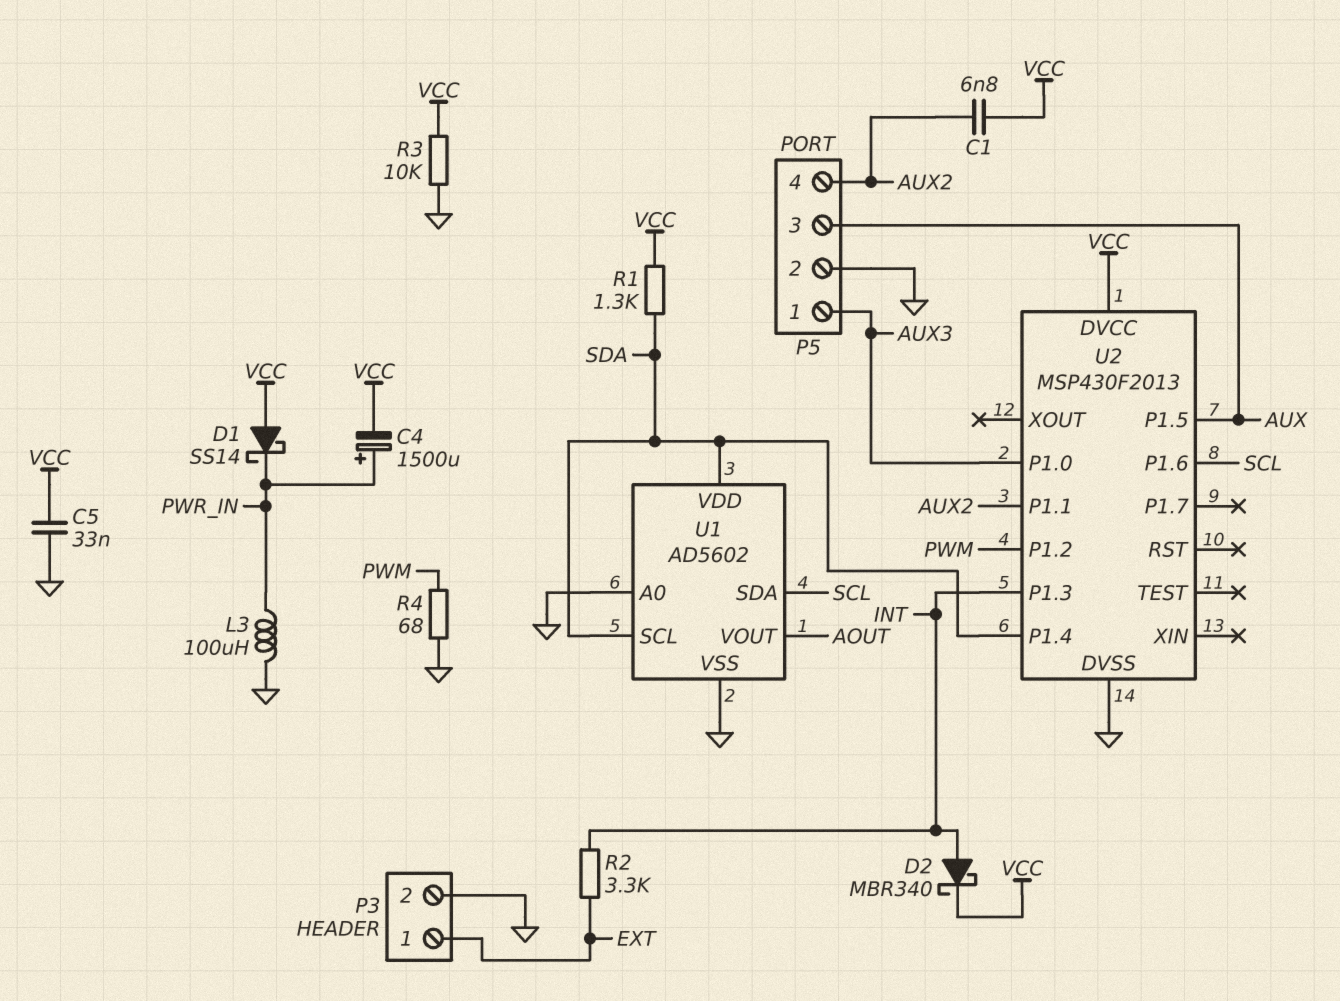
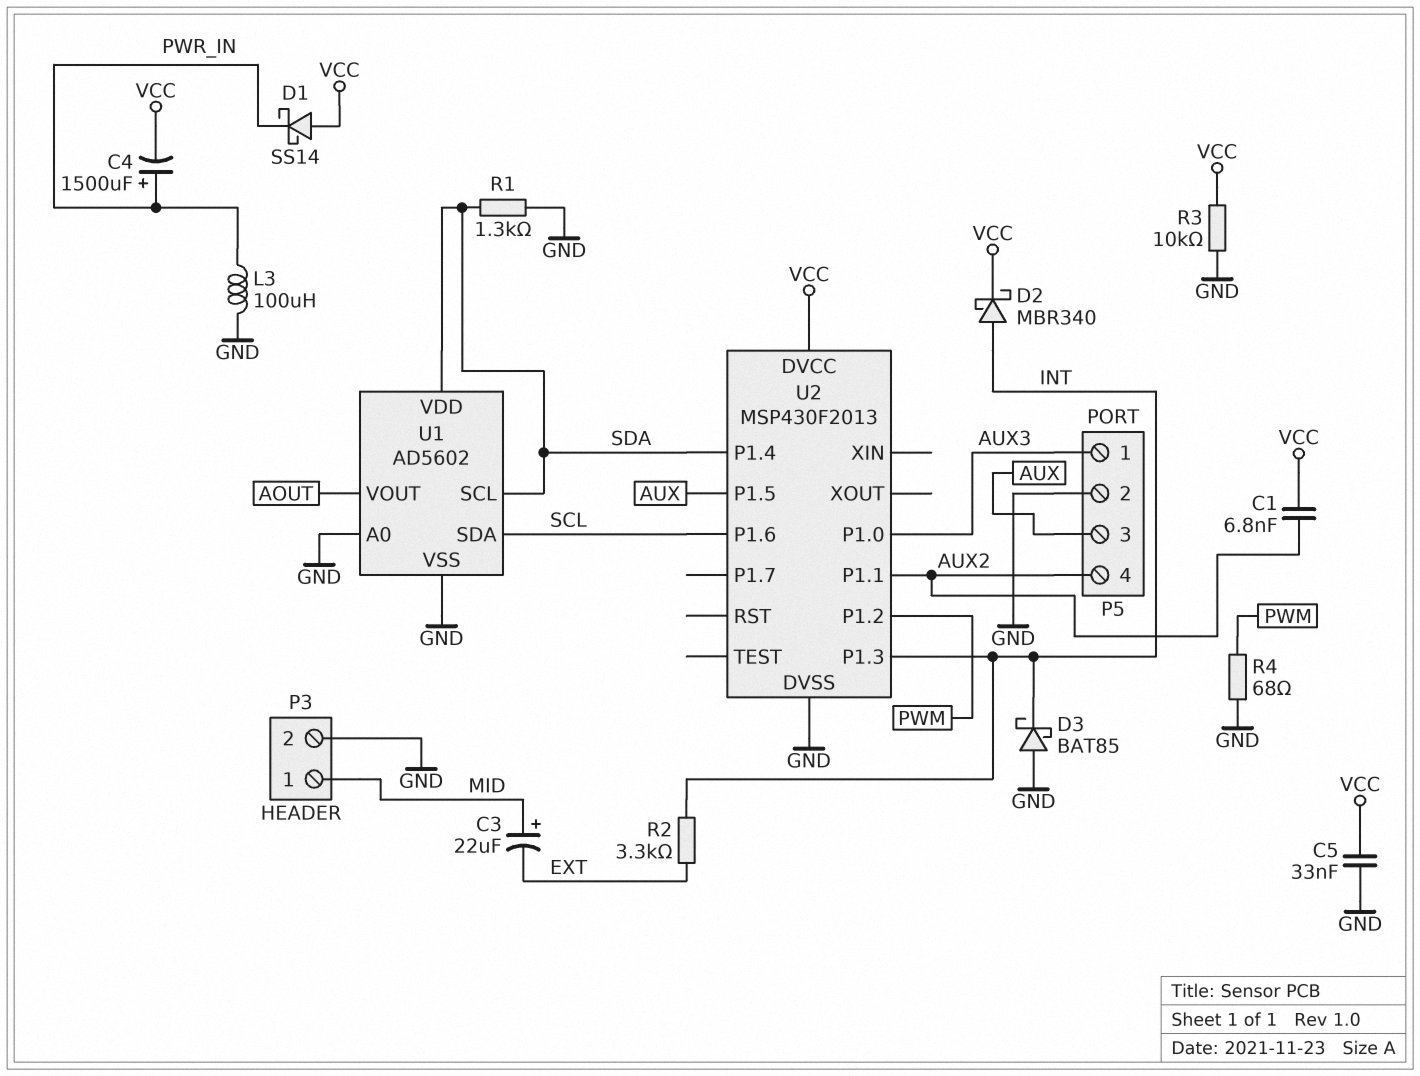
C3: none -> 22uF (plus MID, minus EXT)
D3: none -> schottky BAT85 (A GND, K INT)
P3 pin 1: EXT -> MID
R1: 1.3k (SDA, VCC) -> 1.3k (GND, SDA)

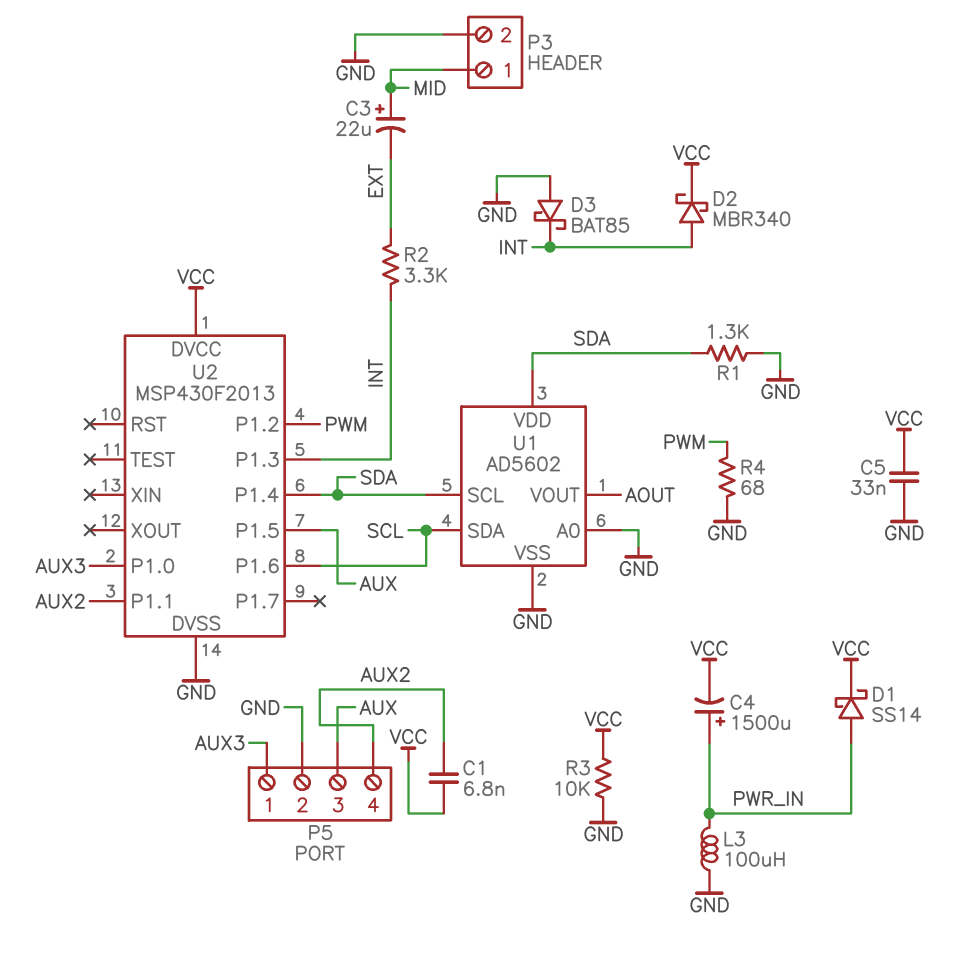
D1: schottky SS14 (A VCC, K PWR_IN) -> schottky SS14 (A PWR_IN, K VCC)

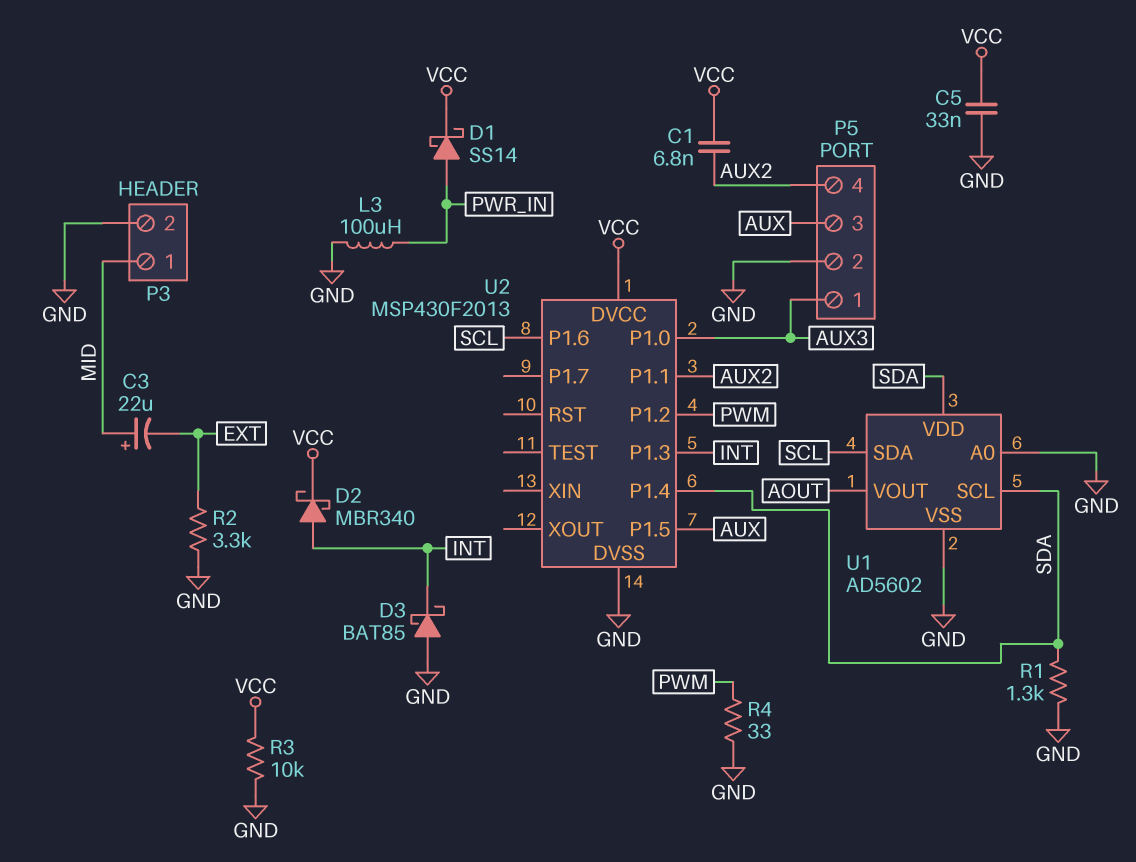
C4: 1500uF (plus PWR_IN, minus VCC) -> none
R2: 3.3k (EXT, INT) -> 3.3k (EXT, GND)
R4: 68 (GND, PWM) -> 33 (GND, PWM)

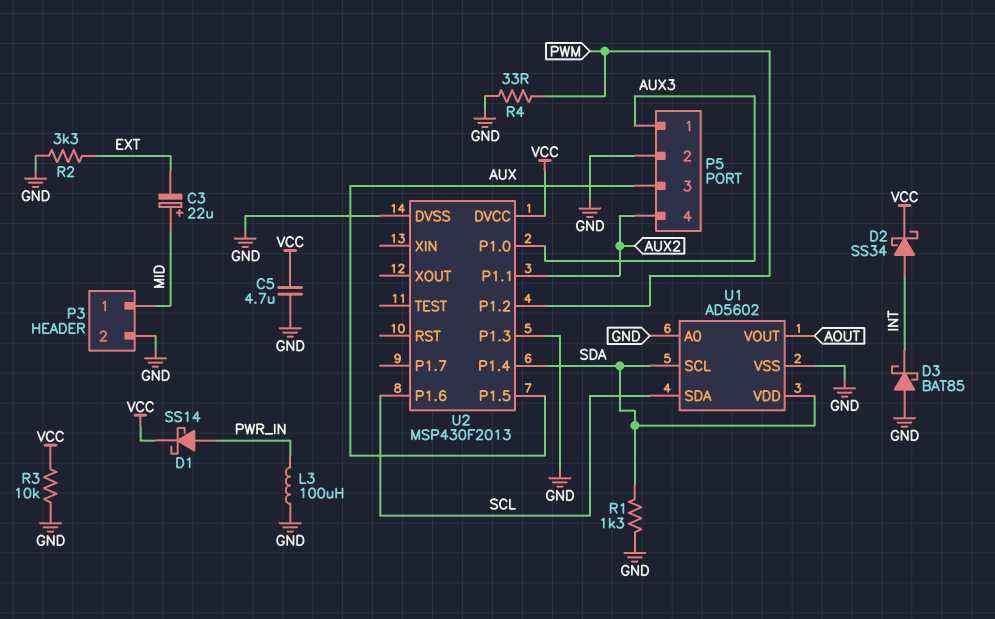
C1: 6.8nF (AUX2, VCC) -> none
C5: 33nF (GND, VCC) -> 4.7uF (GND, VCC)
D2: schottky MBR340 (A INT, K VCC) -> schottky SS34 (A INT, K VCC)
U2 pin P1.3: INT -> GND

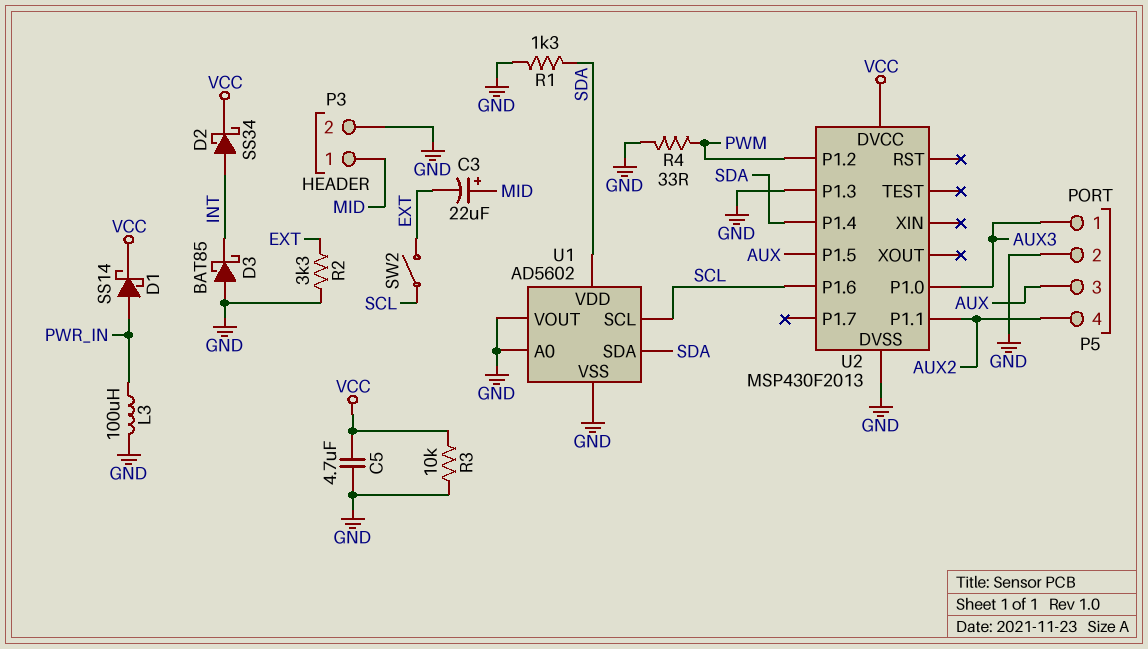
SW2: none -> switch (EXT, SCL)
U1 pin SCL: SDA -> SCL
U1 pin SDA: SCL -> SDA
U1 pin VOUT: AOUT -> GND

